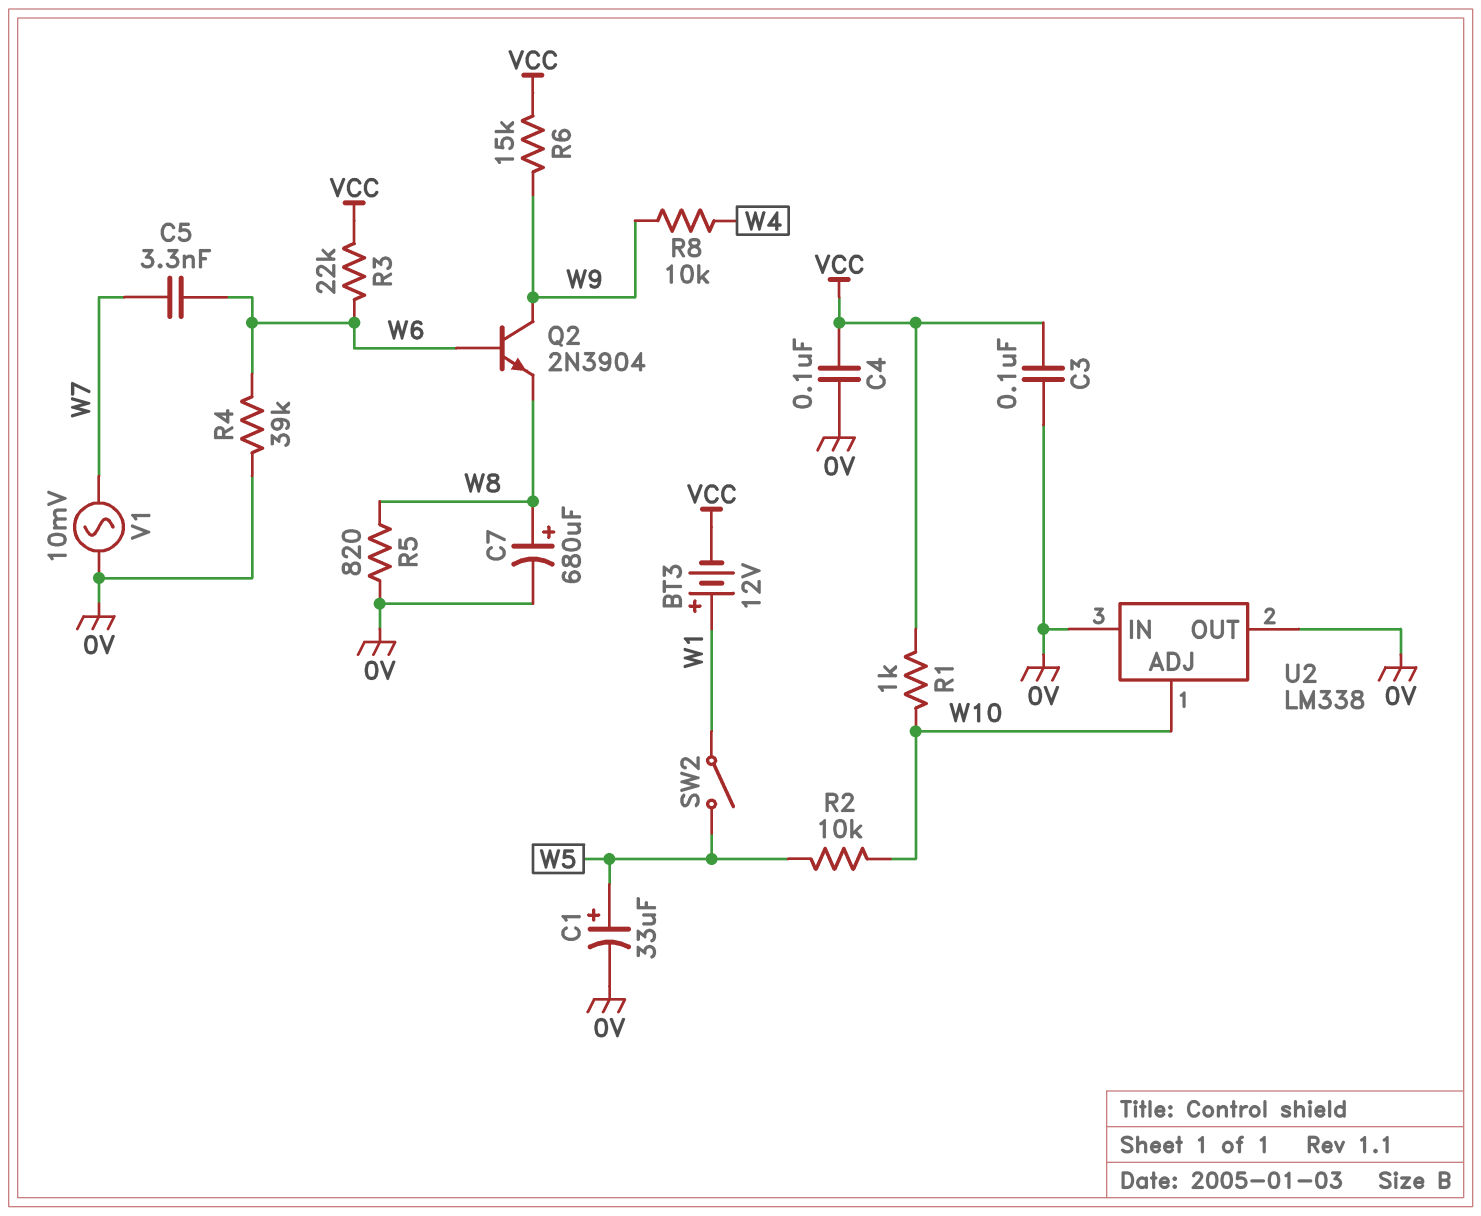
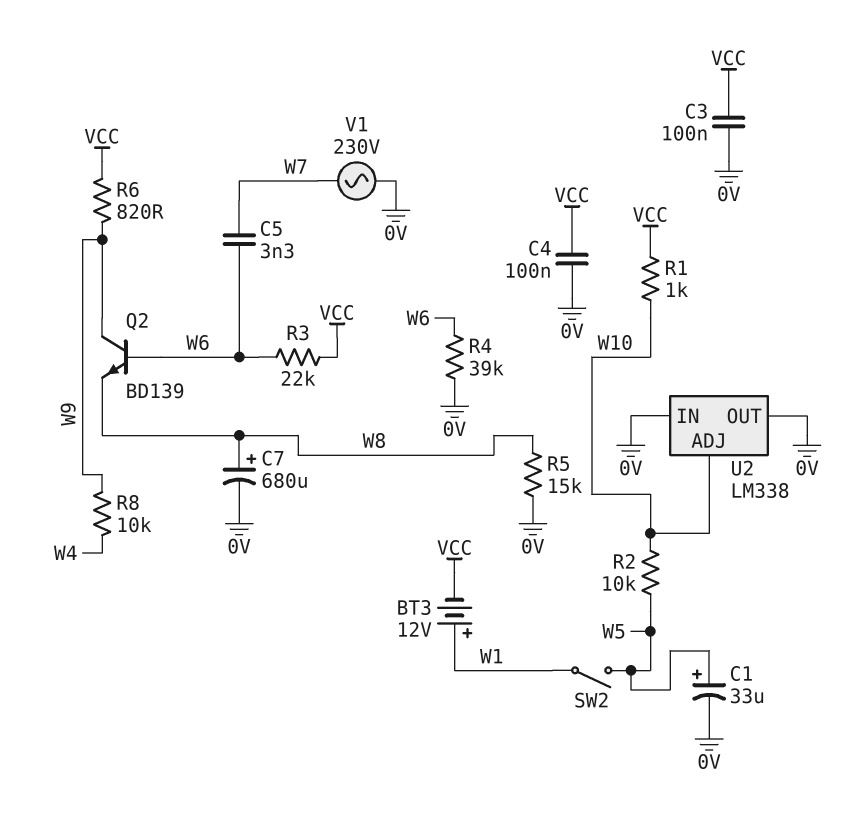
Q2: NPN 2N3904 (B W6, C W9, E W8) -> NPN BD139 (B W6, C W9, E W8)
R5: 820 (0V, W8) -> 15k (0V, W8)
R6: 15k (VCC, W9) -> 820 (VCC, W9)
V1: AC 10mV (0V, W7) -> AC 230V (0V, W7)

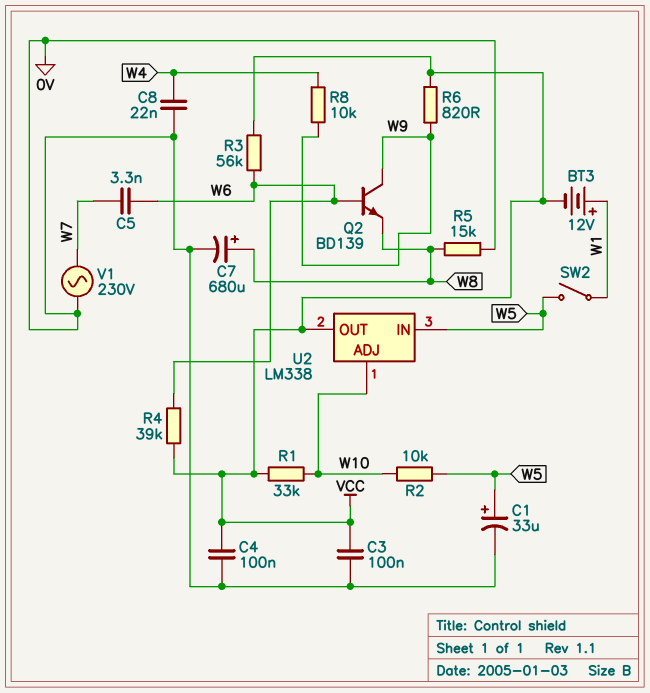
C8: none -> 22nF (0V, W4)
R1: 1k (VCC, W10) -> 33k (VCC, W10)
R3: 22k (VCC, W6) -> 56k (VCC, W6)
R4: 39k (0V, W6) -> 39k (VCC, W6)
U2 pin IN: 0V -> W5
U2 pin OUT: 0V -> VCC

